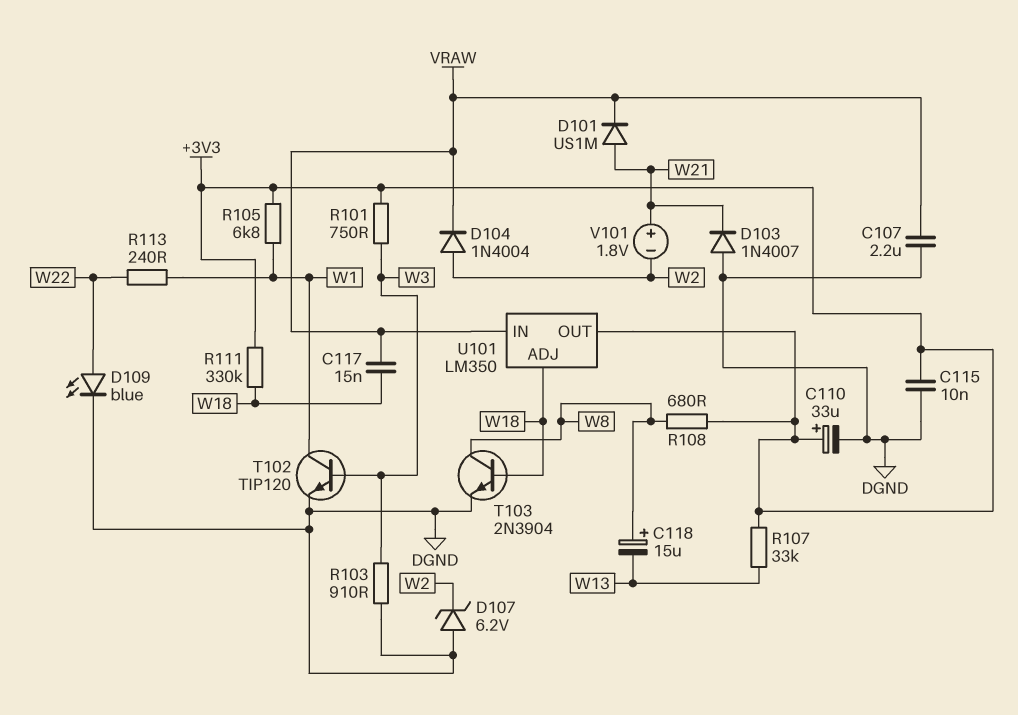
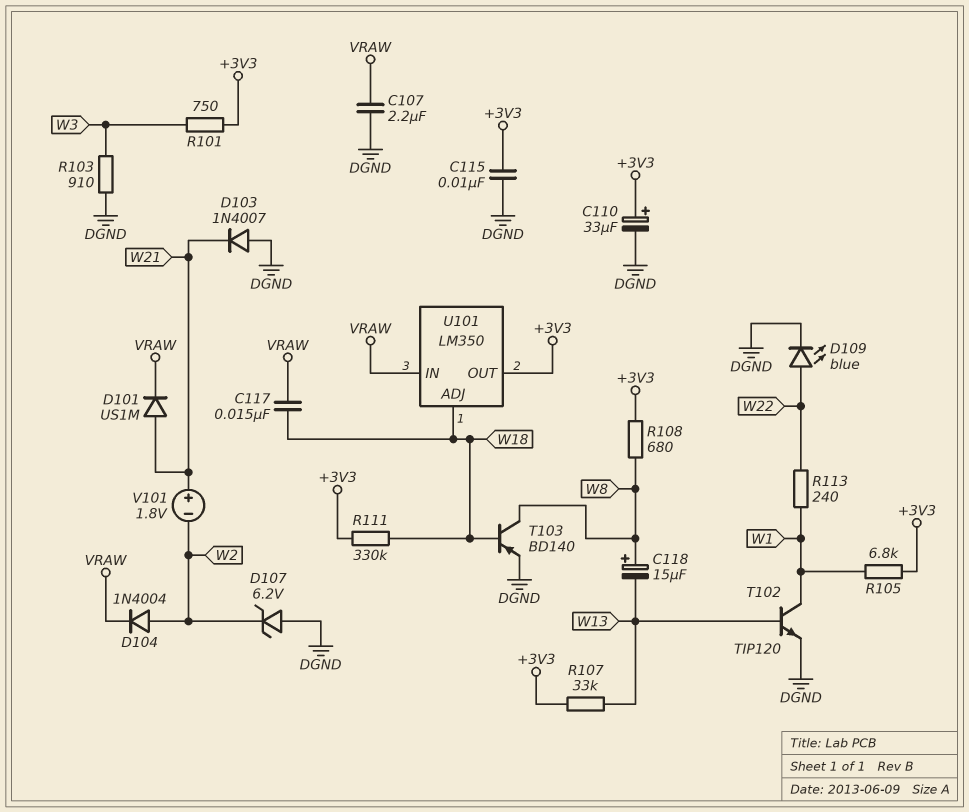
T102: NPN TIP120 (B W3, C W1, E DGND) -> NPN TIP120 (B W13, C W1, E DGND)
T103: NPN 2N3904 (B W18, C W8, E DGND) -> PNP BD140 (B W18, C W8, E DGND)

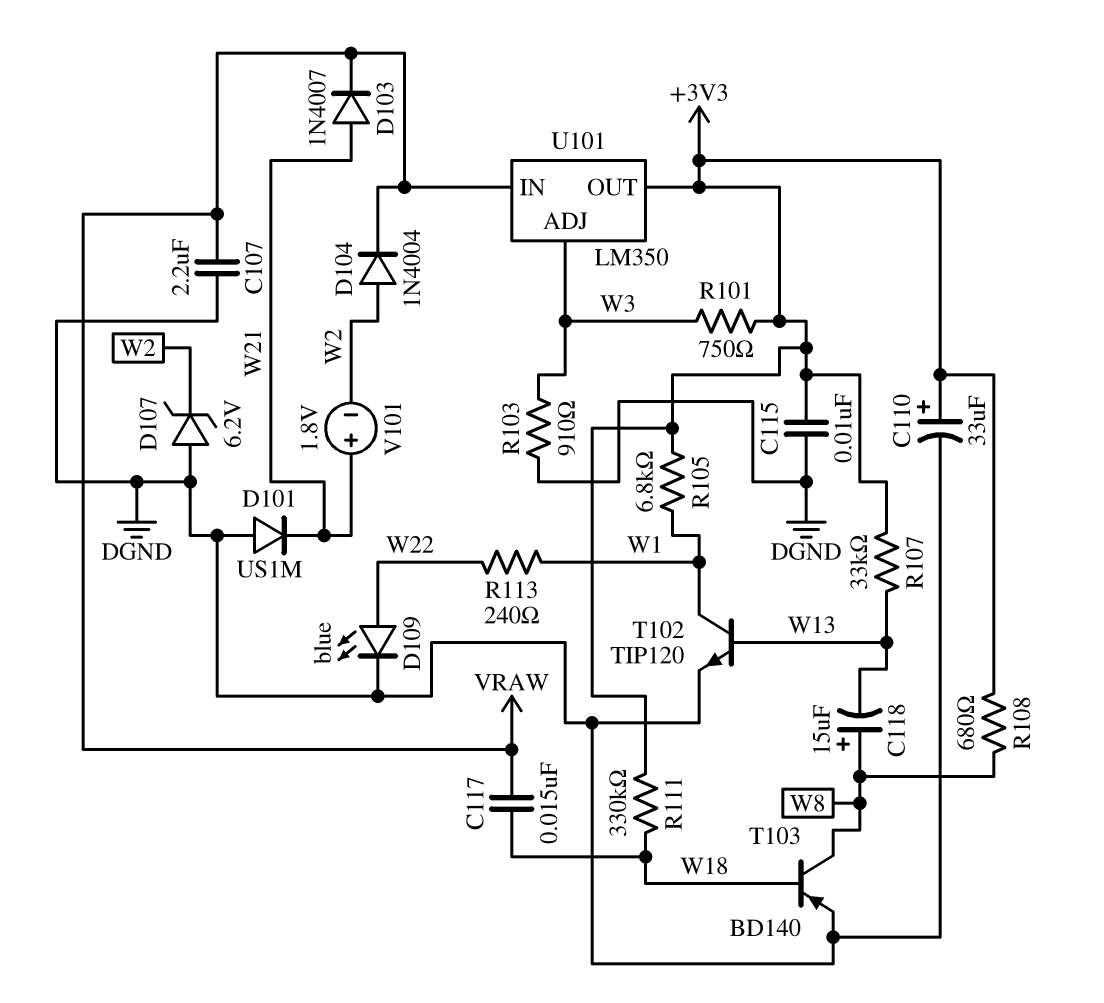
D101: diode US1M (A W21, K VRAW) -> diode US1M (A DGND, K W21)
D103: diode 1N4007 (A DGND, K W21) -> diode 1N4007 (A W21, K VRAW)
U101 pin ADJ: W18 -> W3

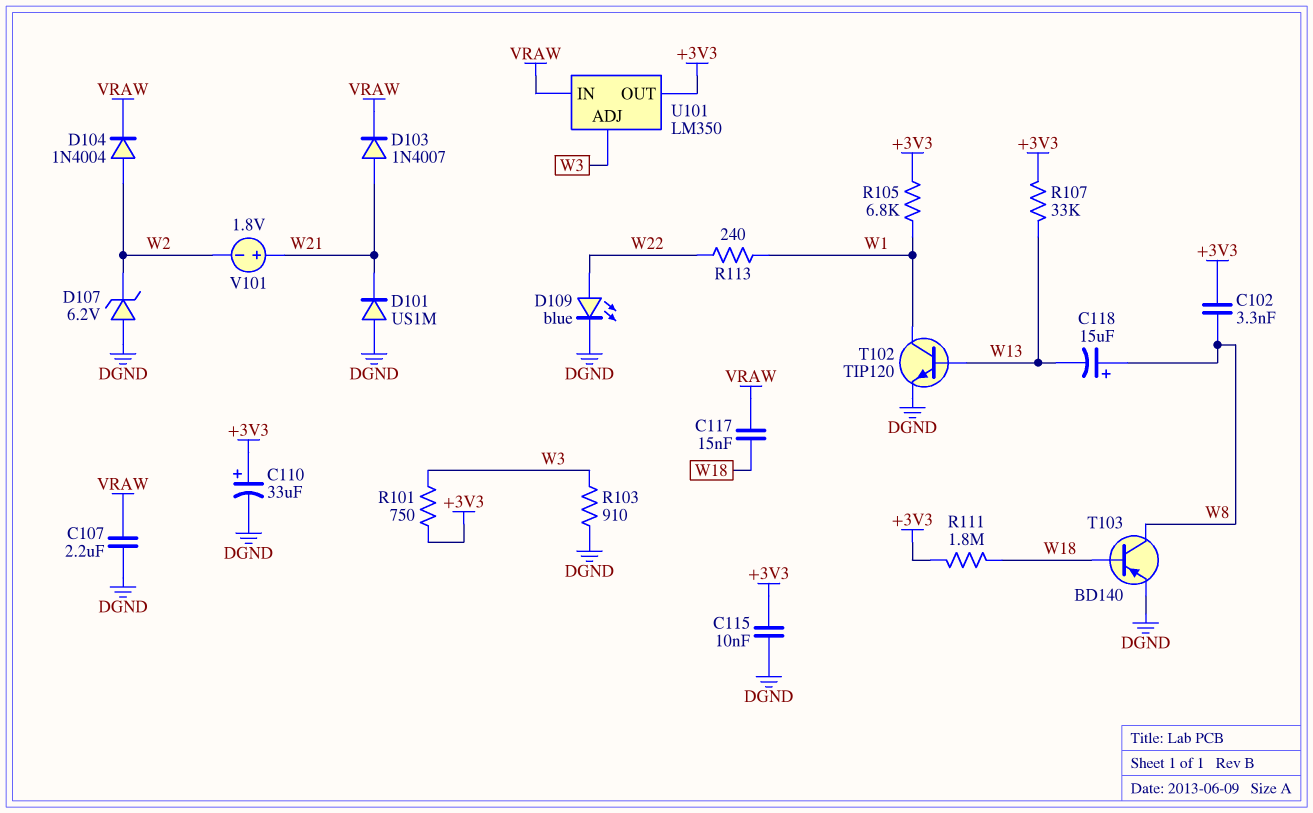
C102: none -> 3.3nF (+3V3, W8)
R108: 680 (+3V3, W8) -> none
R111: 330k (+3V3, W18) -> 1.8M (+3V3, W18)

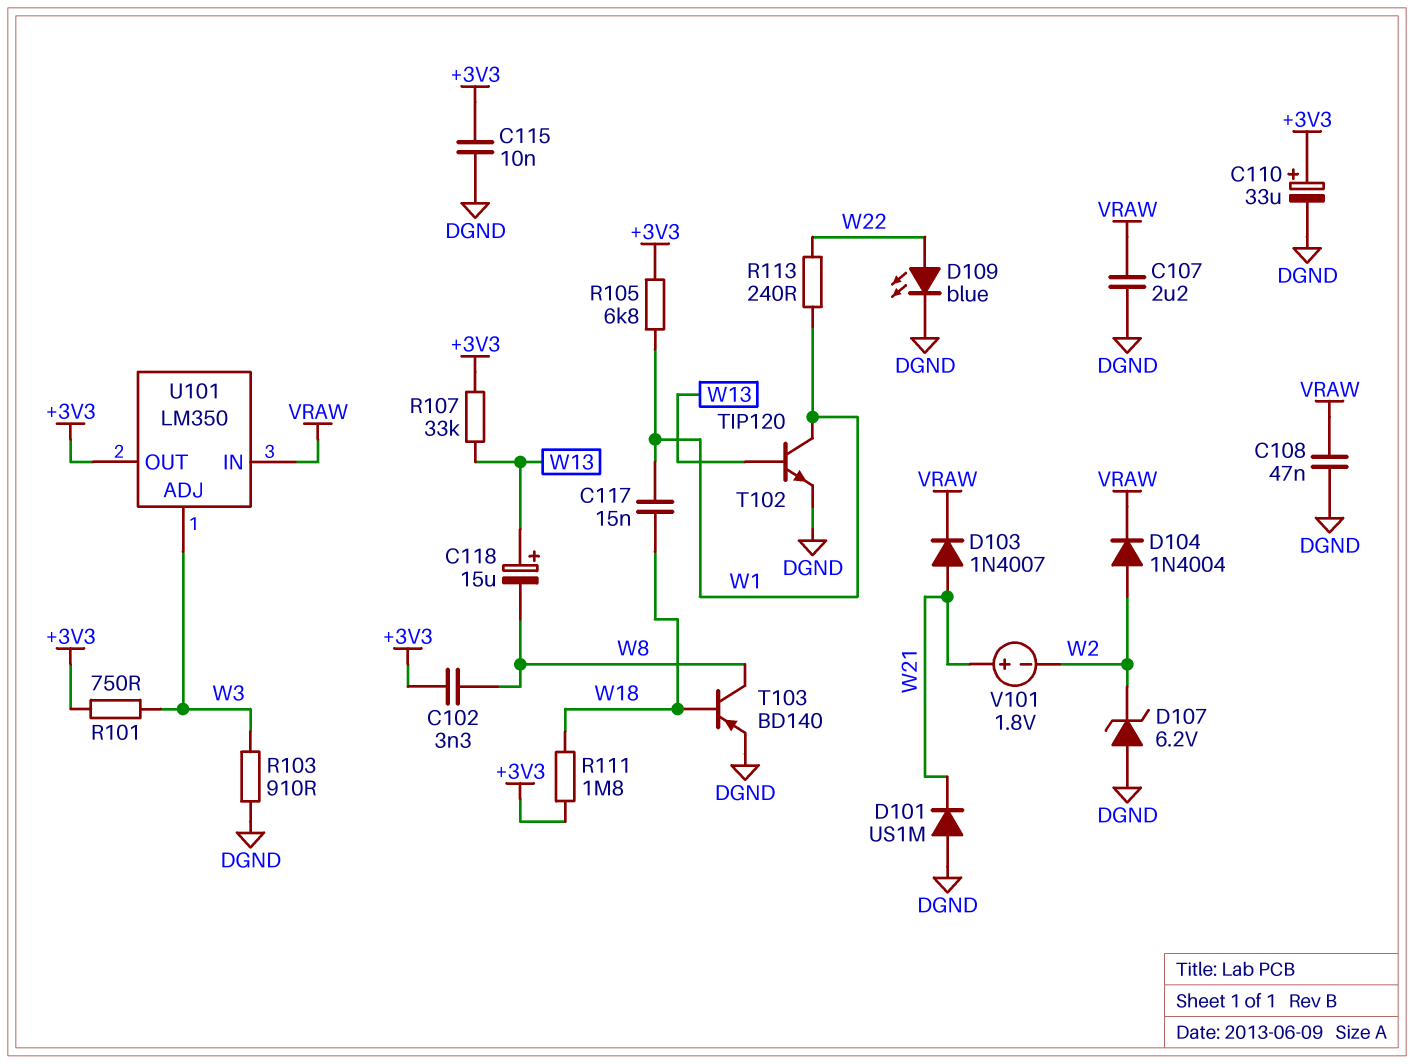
C108: none -> 47nF (DGND, VRAW)
C117: 15nF (VRAW, W18) -> 15nF (W1, W18)
C118: 15uF (plus W8, minus W13) -> 15uF (plus W13, minus W8)

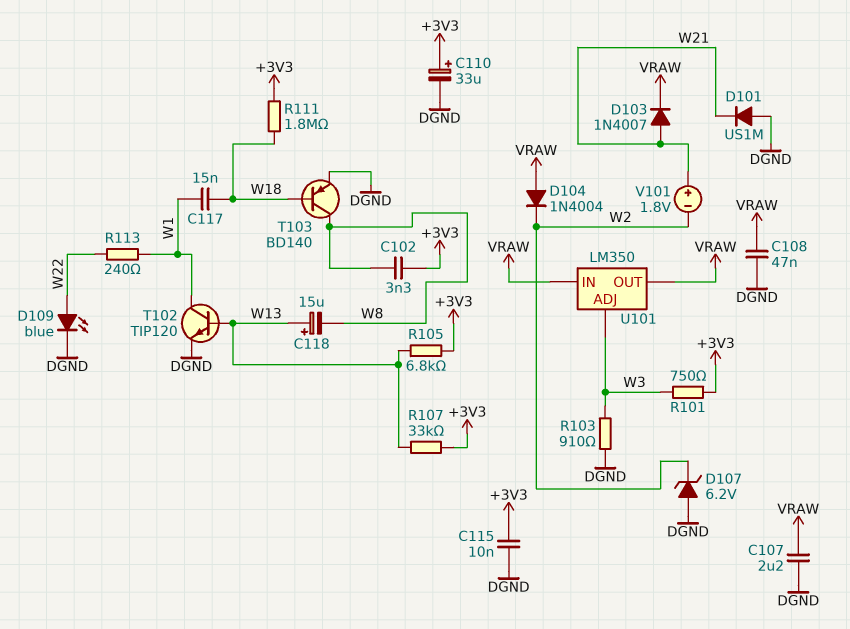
D104: diode 1N4004 (A W2, K VRAW) -> diode 1N4004 (A VRAW, K W2)
R105: 6.8k (+3V3, W1) -> 6.8k (+3V3, W13)
U101 pin OUT: +3V3 -> VRAW

